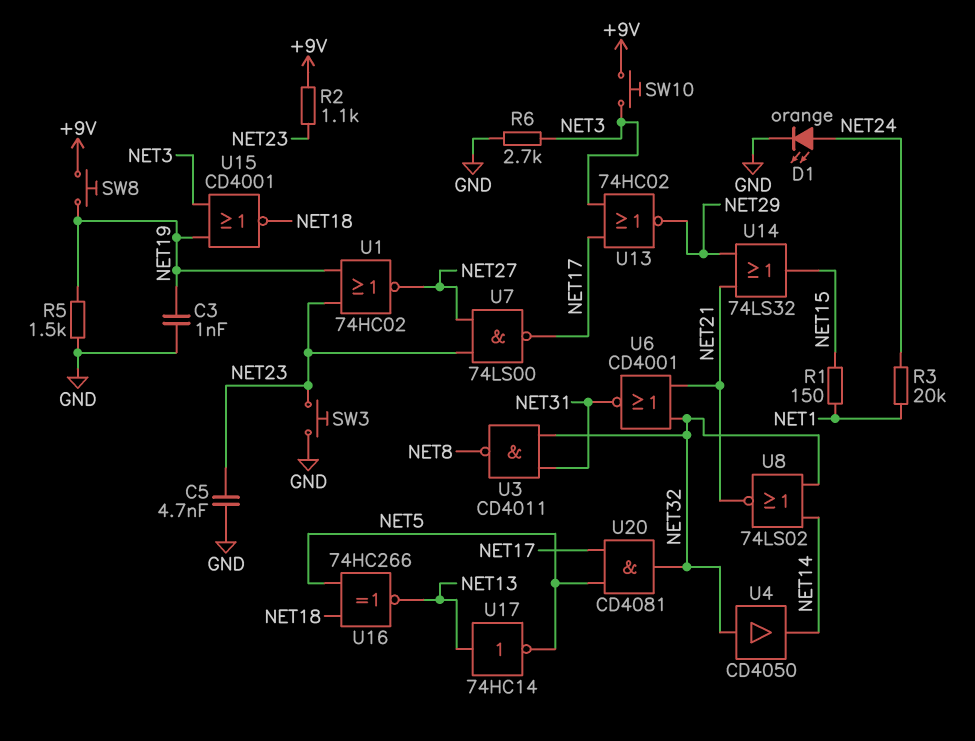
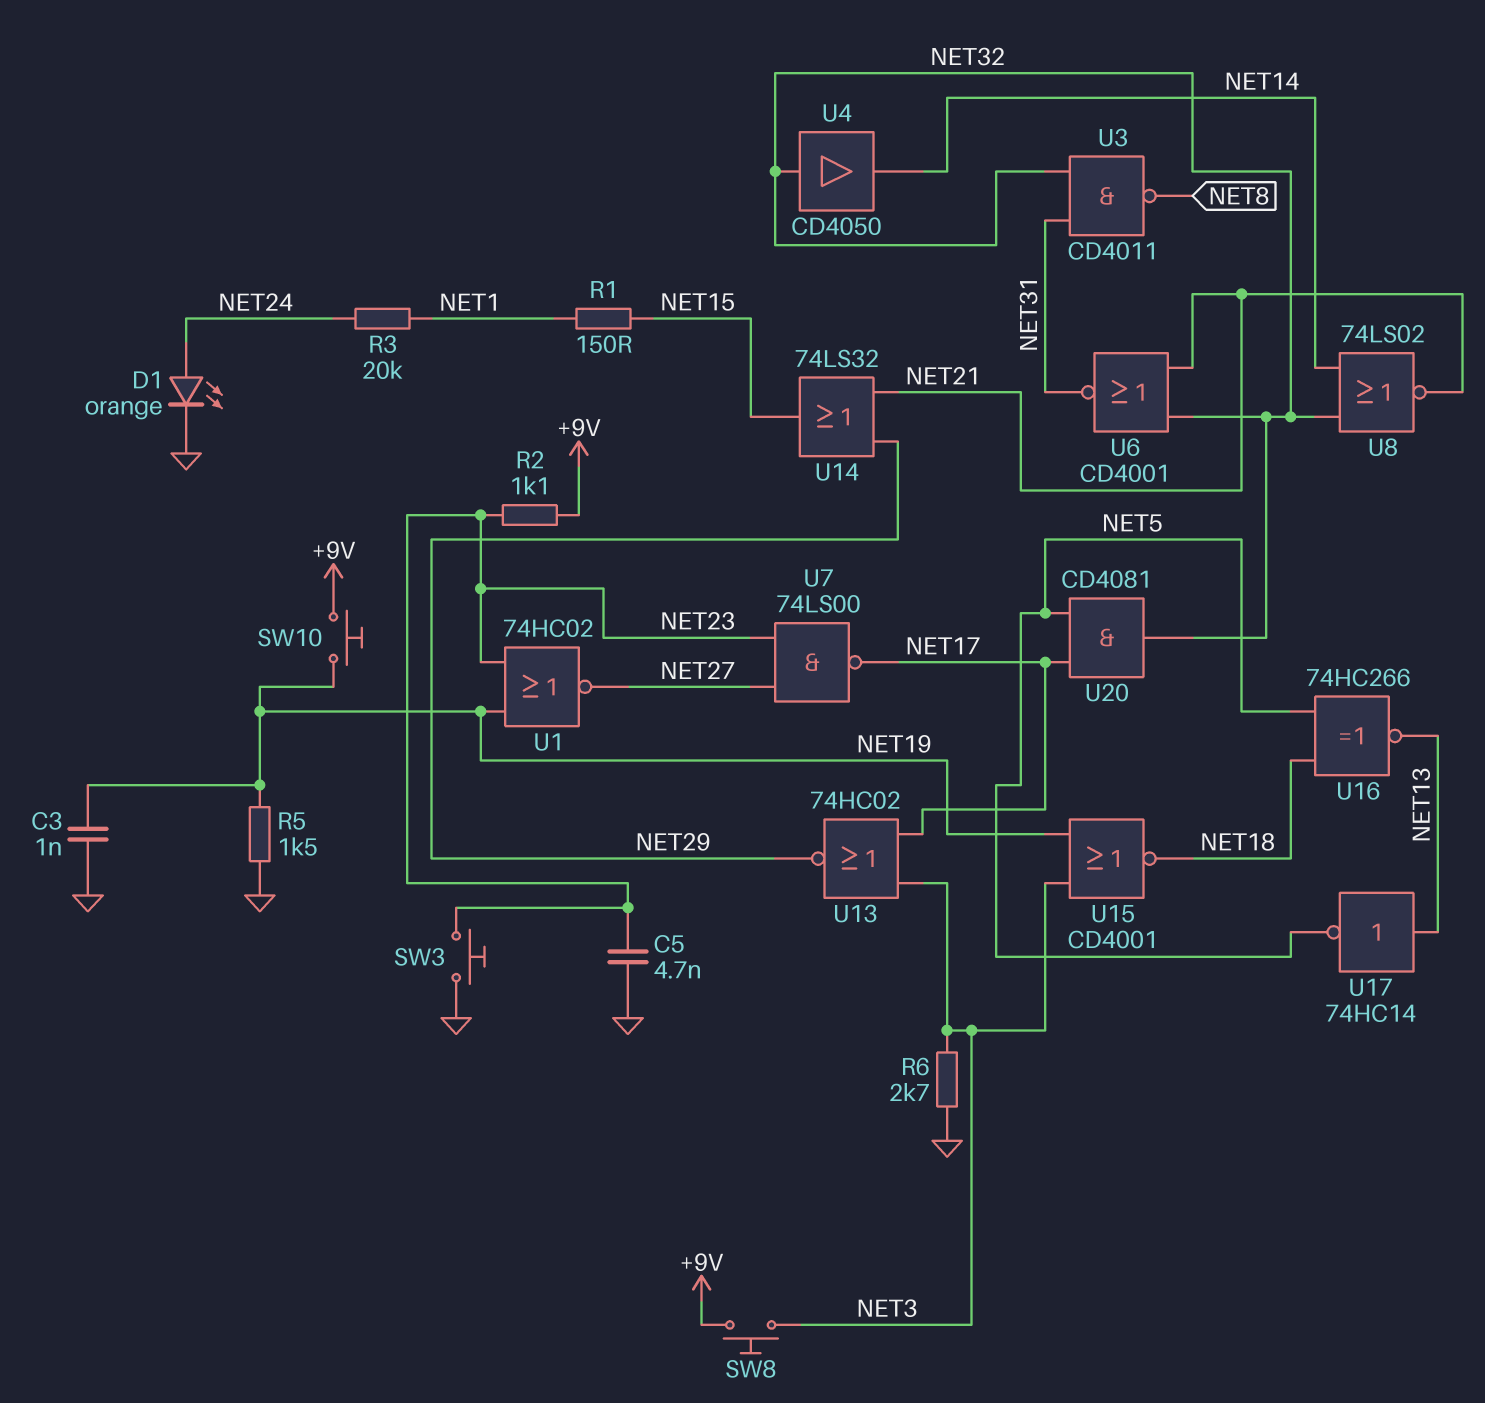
SW8: button (+9V, NET19) -> button (+9V, NET3)
SW10: button (+9V, NET3) -> button (+9V, NET19)

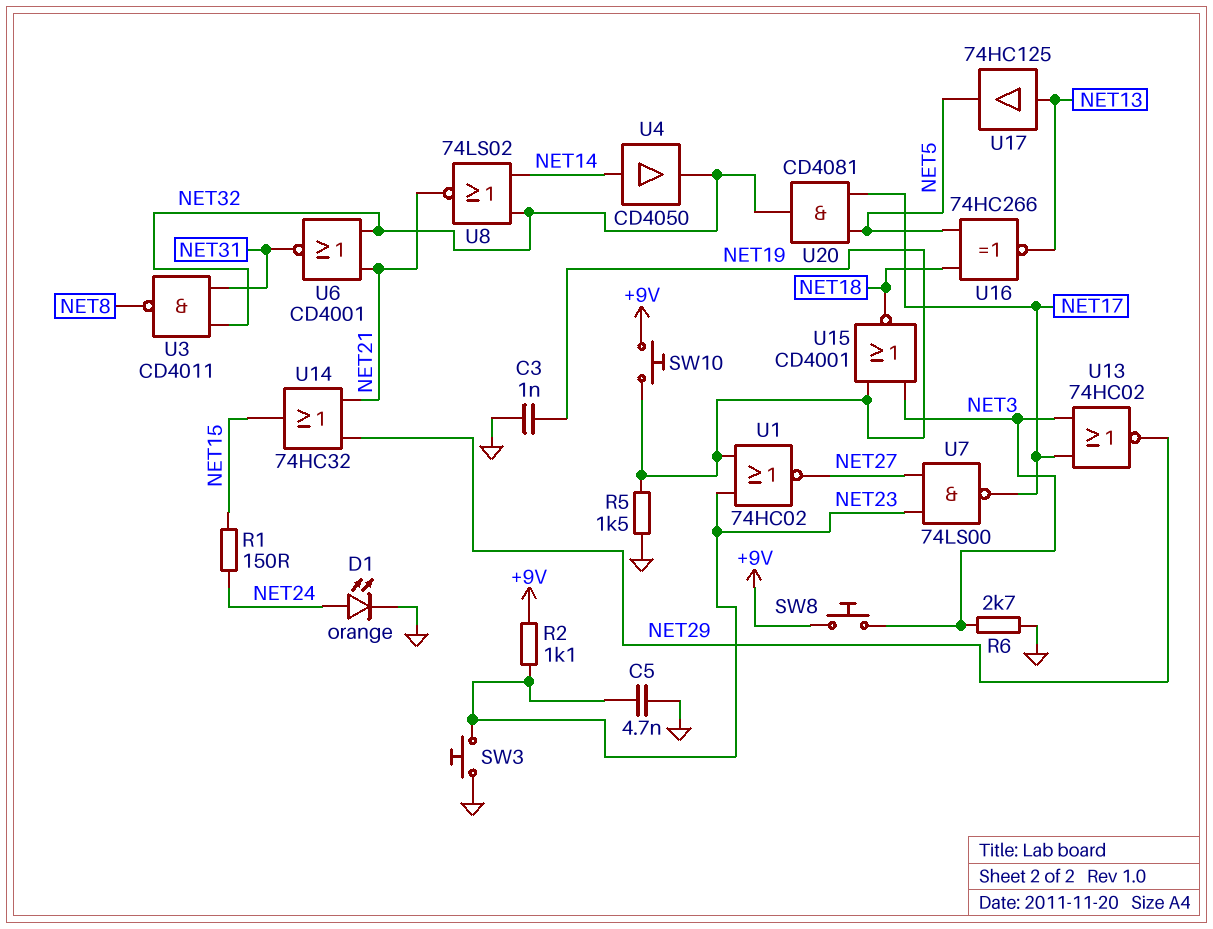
R1: 150 (NET1, NET15) -> 150 (NET15, NET24)
R3: 20k (NET1, NET24) -> none
U4: buffer CD4050 (in NET32, out NET14) -> buffer CD4050 (in NET14, out NET32)
U14: OR 74LS32 (in NET21, in NET29, out NET15) -> OR 74HC32 (in NET21, in NET29, out NET15)
U17: NOT 74HC14 (in NET13, out NET5) -> buffer 74HC125 (in NET13, out NET5)

